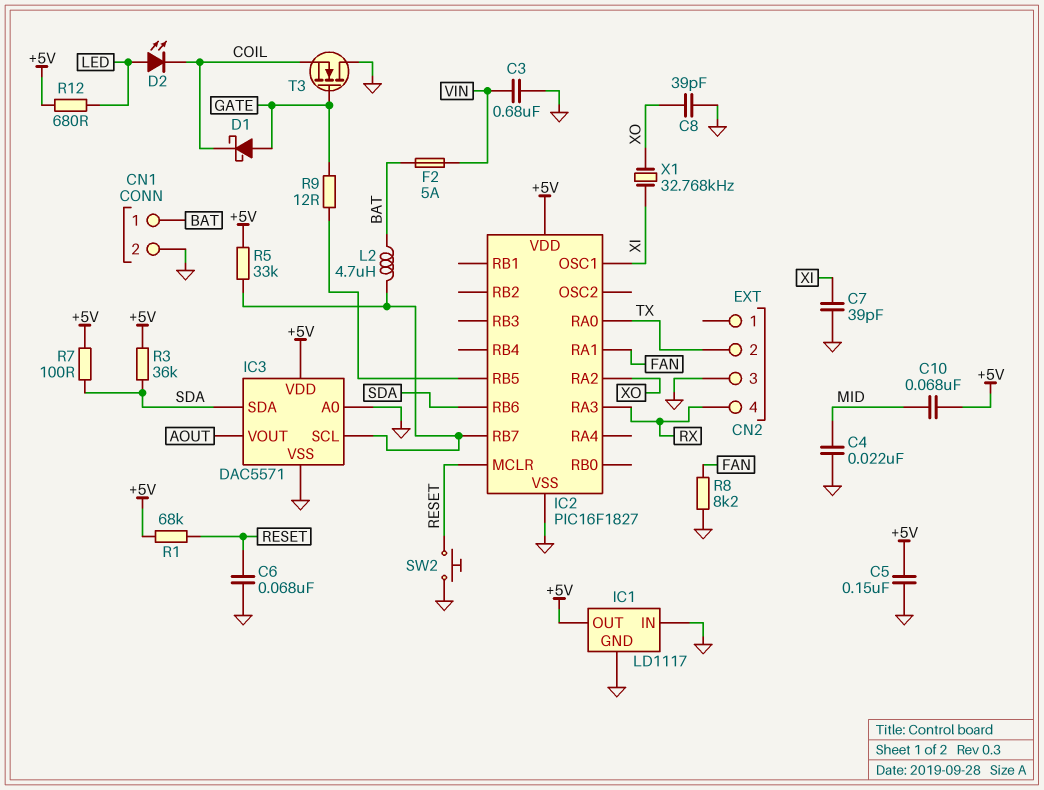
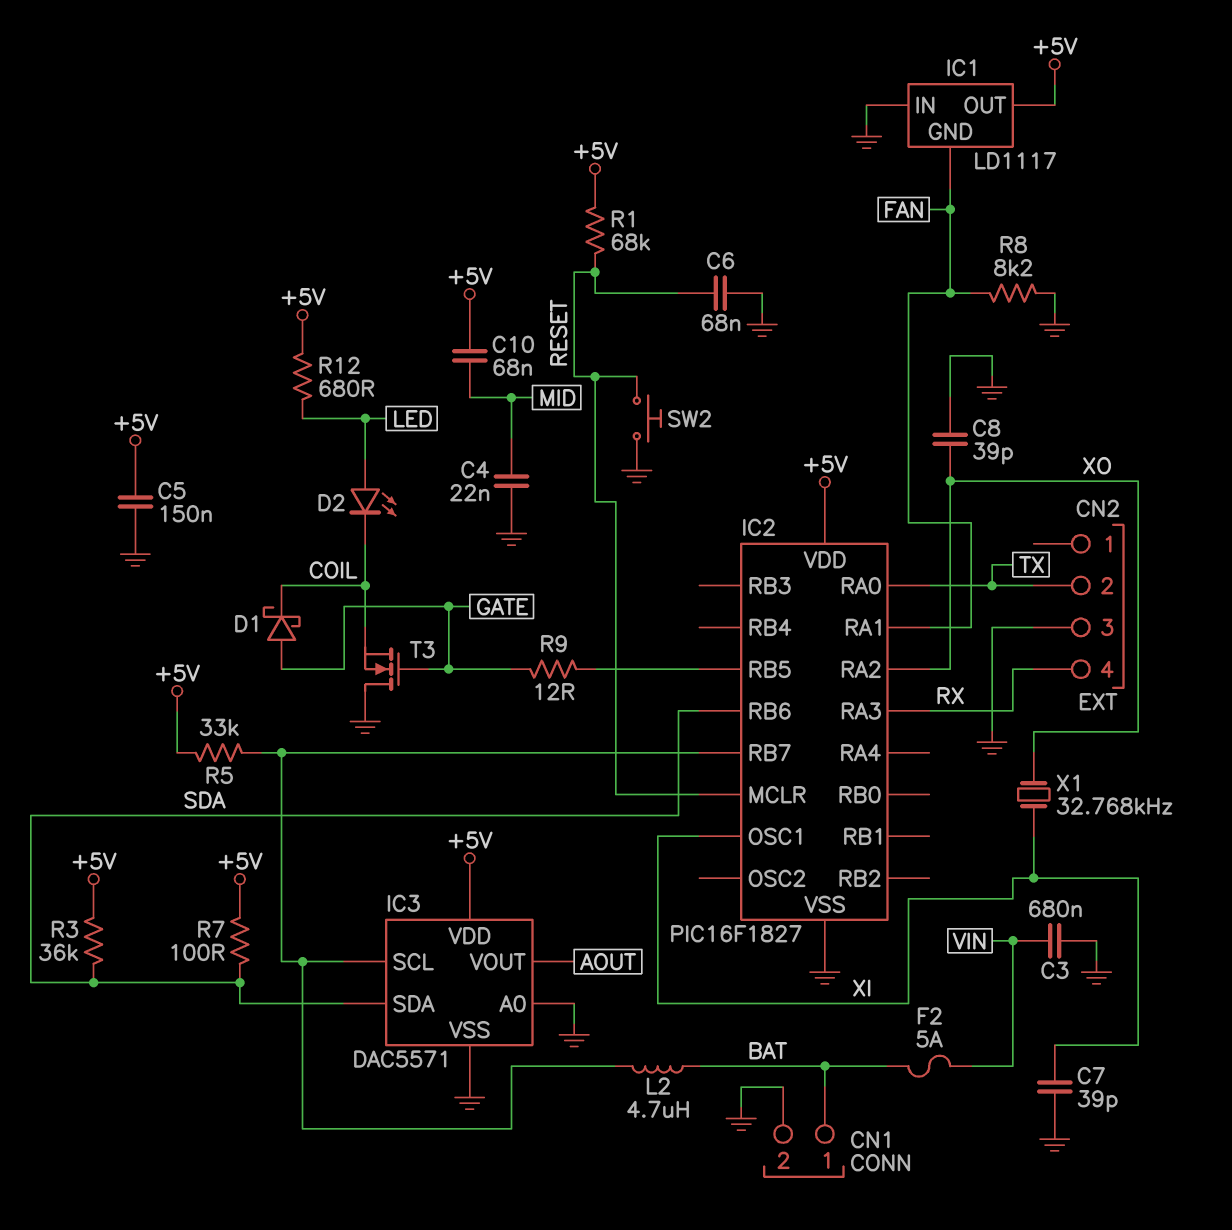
IC1 pin GND: GND -> FAN

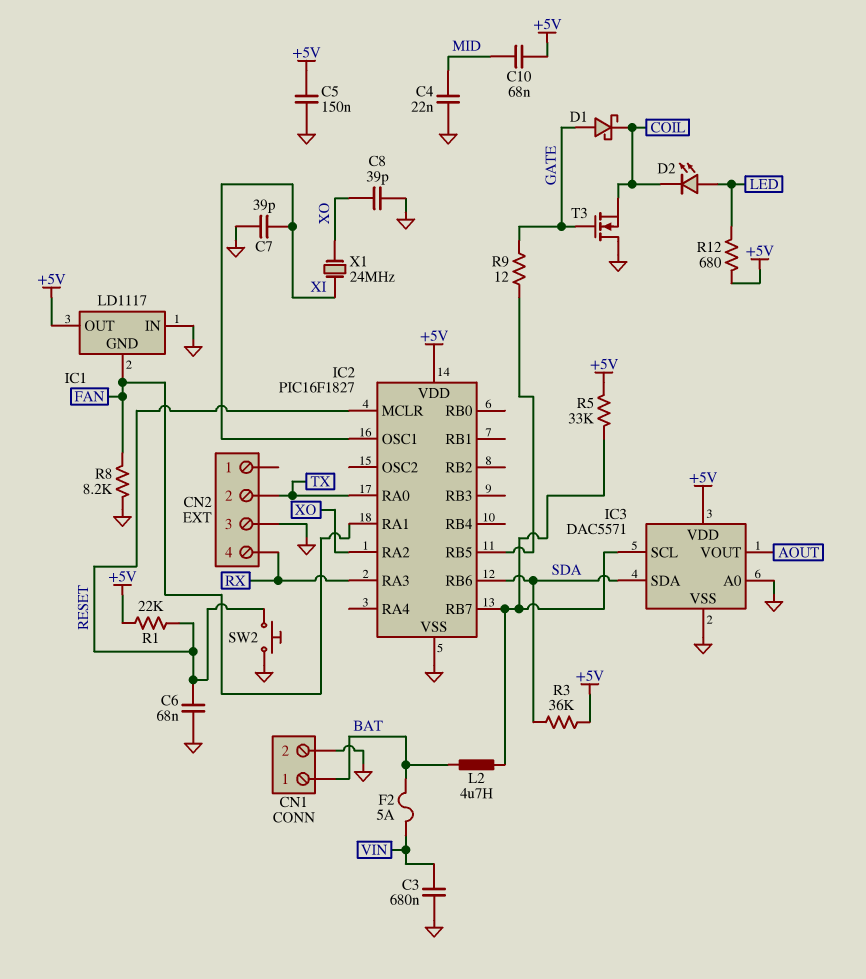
R1: 68k (+5V, RESET) -> 22k (+5V, RESET)
R7: 100 (+5V, SDA) -> none
X1: 32.768kHz (XI, XO) -> 24MHz (XI, XO)

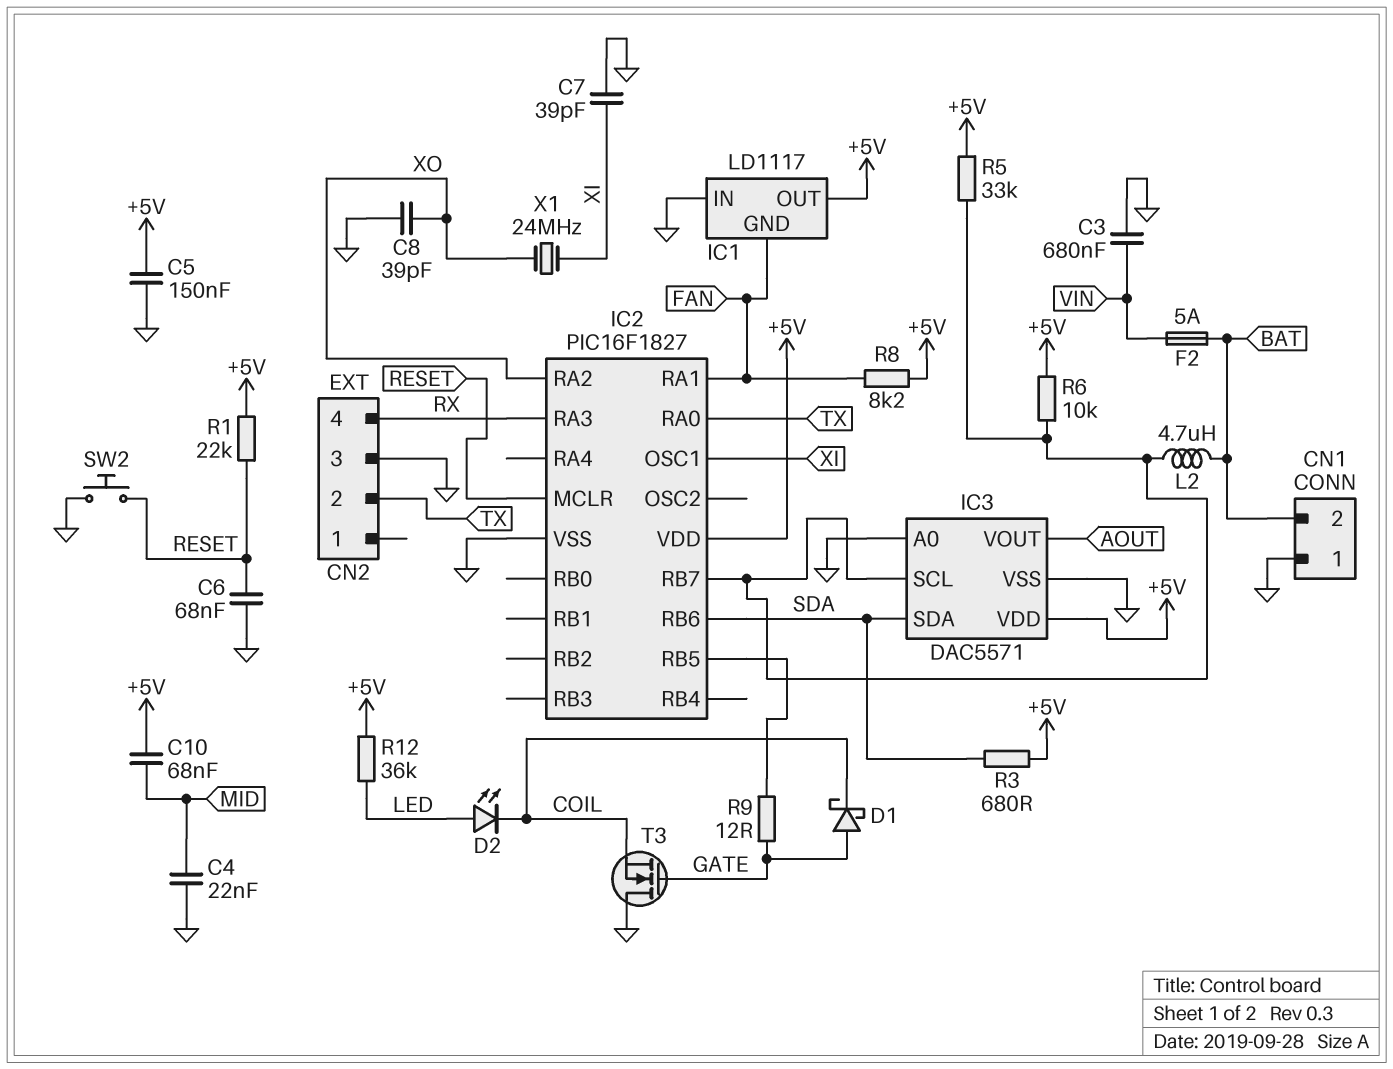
CN1 pin 1: BAT -> GND
CN1 pin 2: GND -> BAT
R3: 36k (+5V, SDA) -> 680 (+5V, SDA)
R6: none -> 10k (+5V, IC2/RB7)
R8: 8.2k (FAN, GND) -> 8.2k (+5V, FAN)
R12: 680 (+5V, LED) -> 36k (+5V, LED)

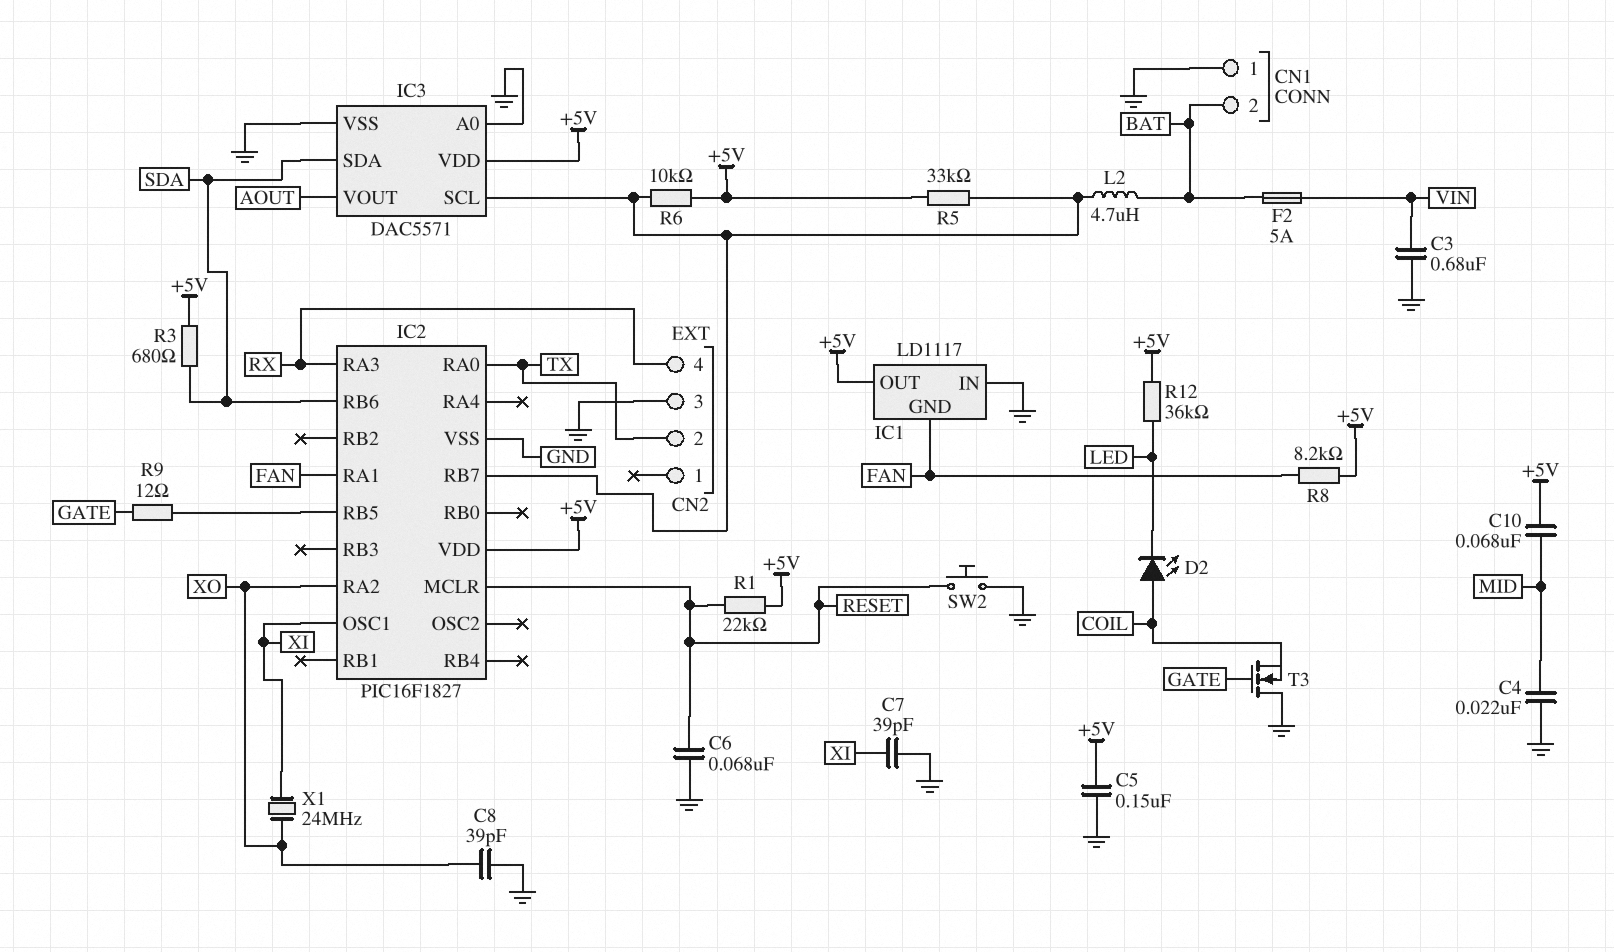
D1: schottky (A GATE, K COIL) -> none
D2: LED (A LED, K COIL) -> LED (A COIL, K LED)

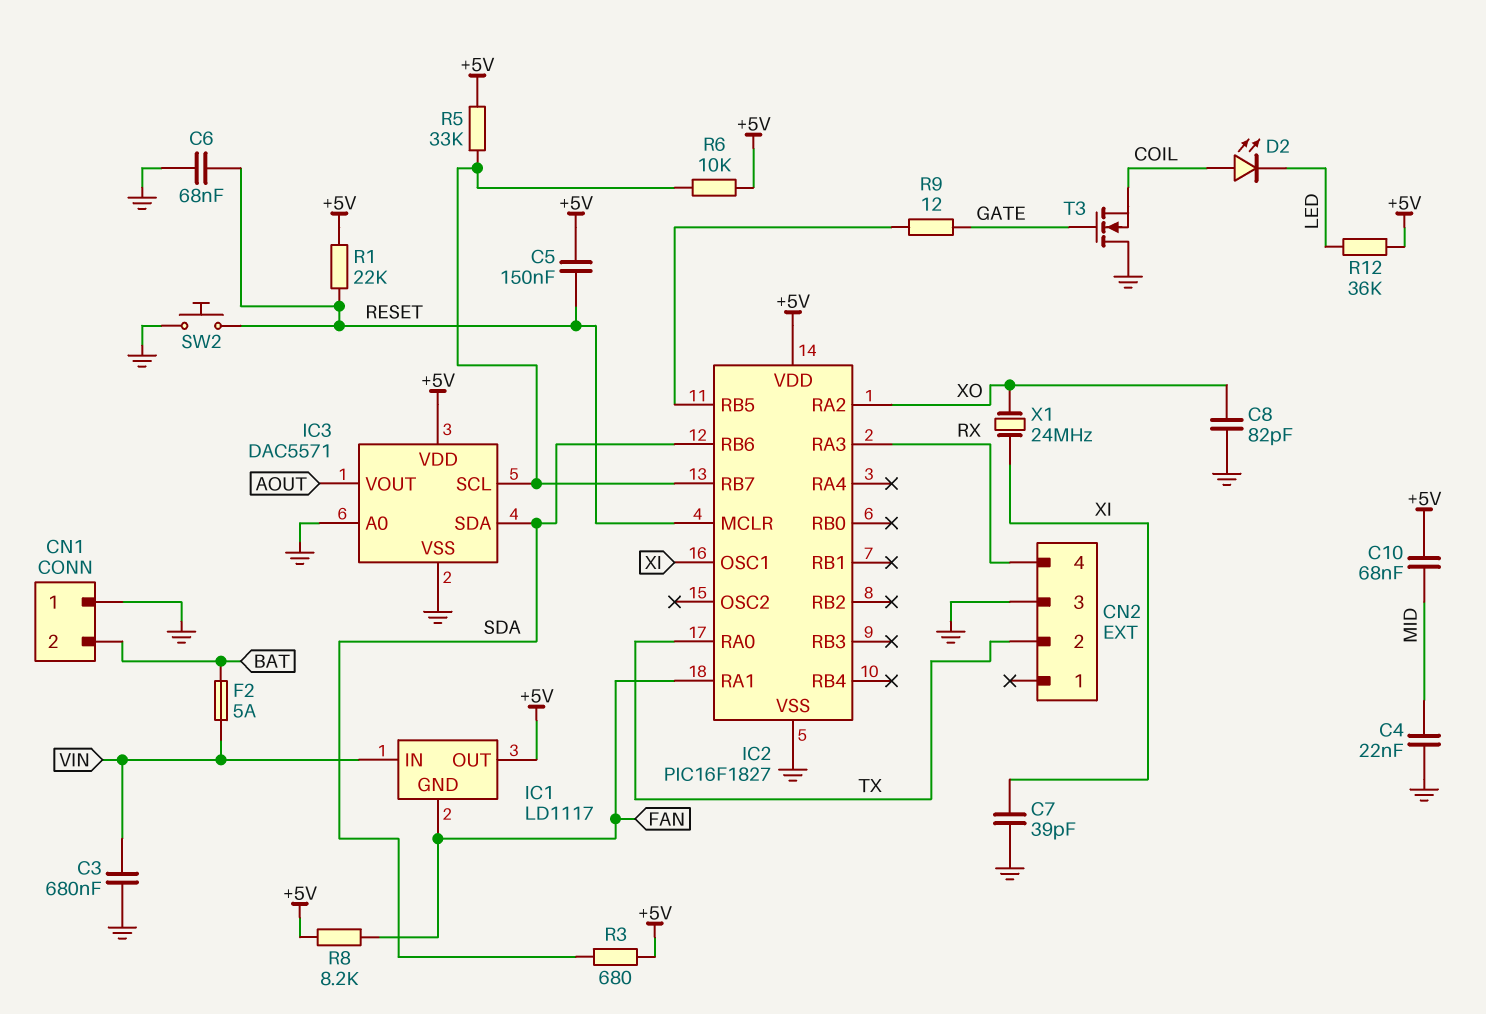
C5: 150nF (+5V, GND) -> 150nF (+5V, RESET)
C8: 39pF (GND, XO) -> 82pF (GND, XO)
IC1 pin IN: GND -> VIN
L2: 4.7uH (BAT, IC2/RB7) -> none

